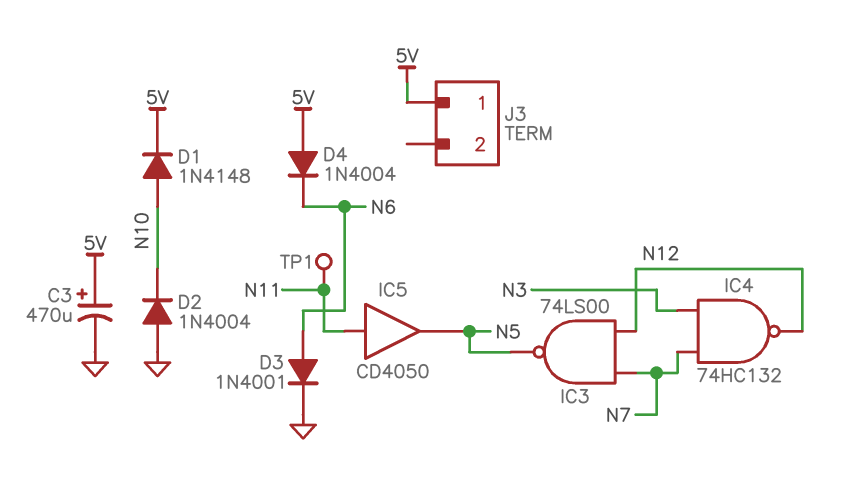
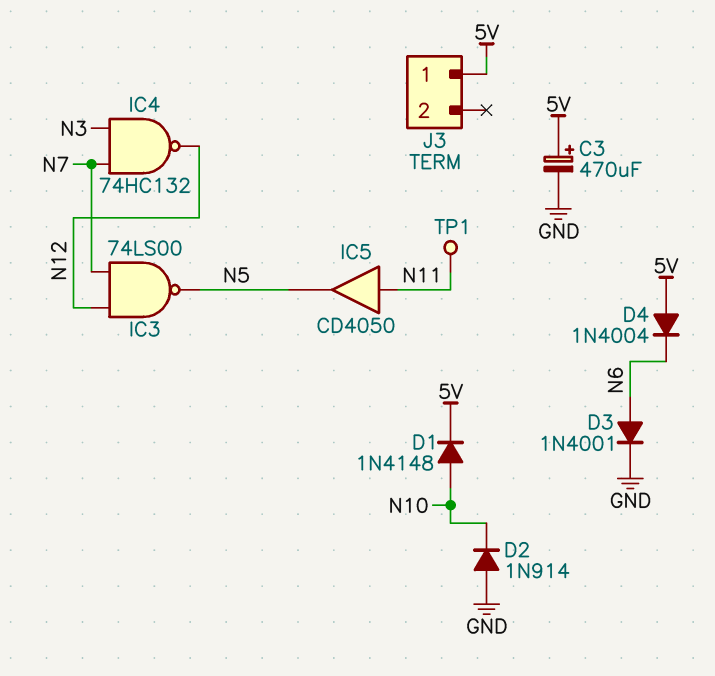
D2: diode 1N4004 (A GND, K N10) -> diode 1N914 (A GND, K N10)

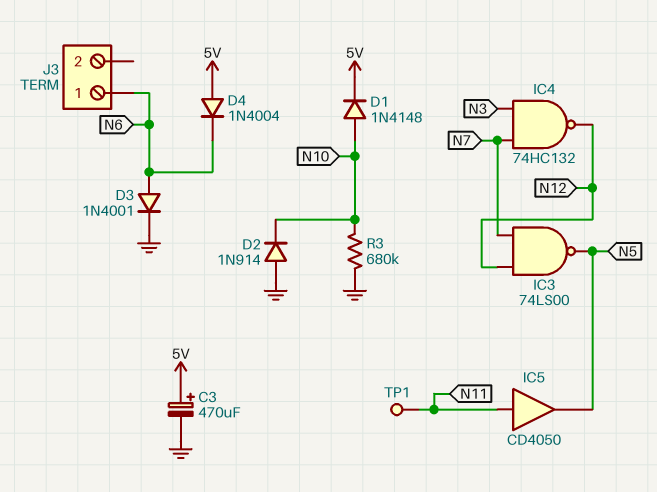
J3 pin 1: 5V -> N6
R3: none -> 680k (GND, N10)

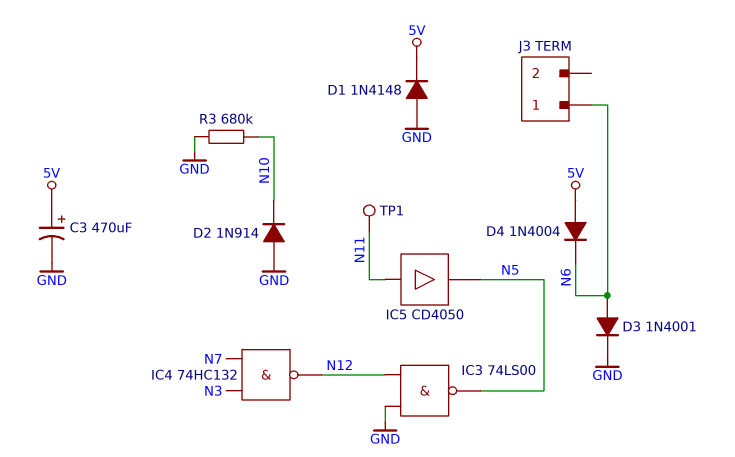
D1: diode 1N4148 (A N10, K 5V) -> diode 1N4148 (A GND, K 5V)
IC3: NAND 74LS00 (in N7, in N12, out N5) -> NAND 74LS00 (in GND, in N12, out N5)

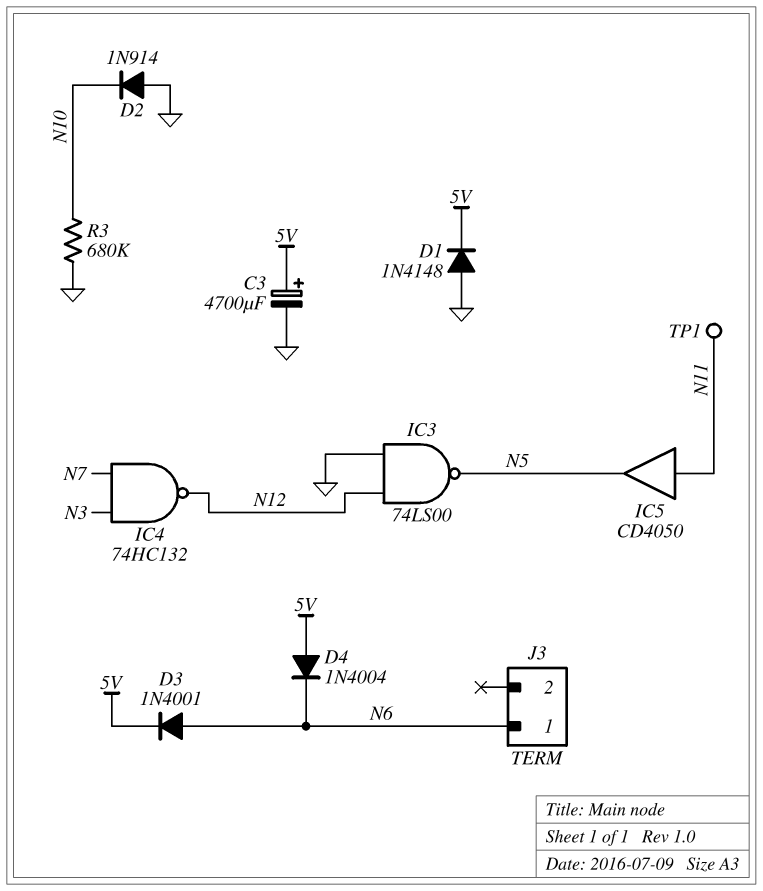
C3: 470uF (plus 5V, minus GND) -> 4700uF (plus 5V, minus GND)
D3: diode 1N4001 (A N6, K GND) -> diode 1N4001 (A N6, K 5V)

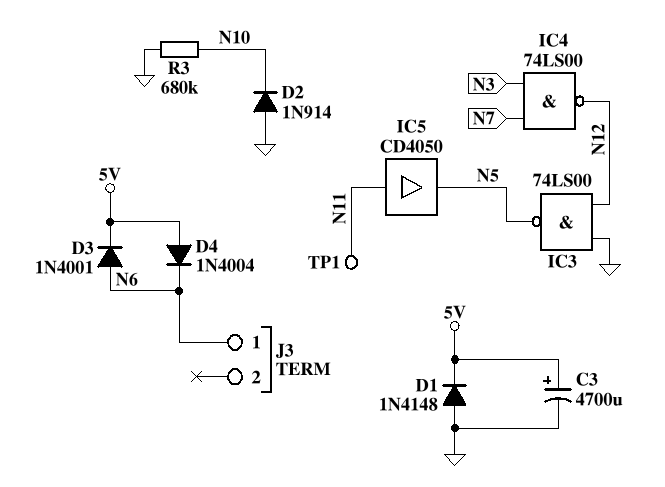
IC4: NAND 74HC132 (in N3, in N7, out N12) -> NAND 74LS00 (in N3, in N7, out N12)

